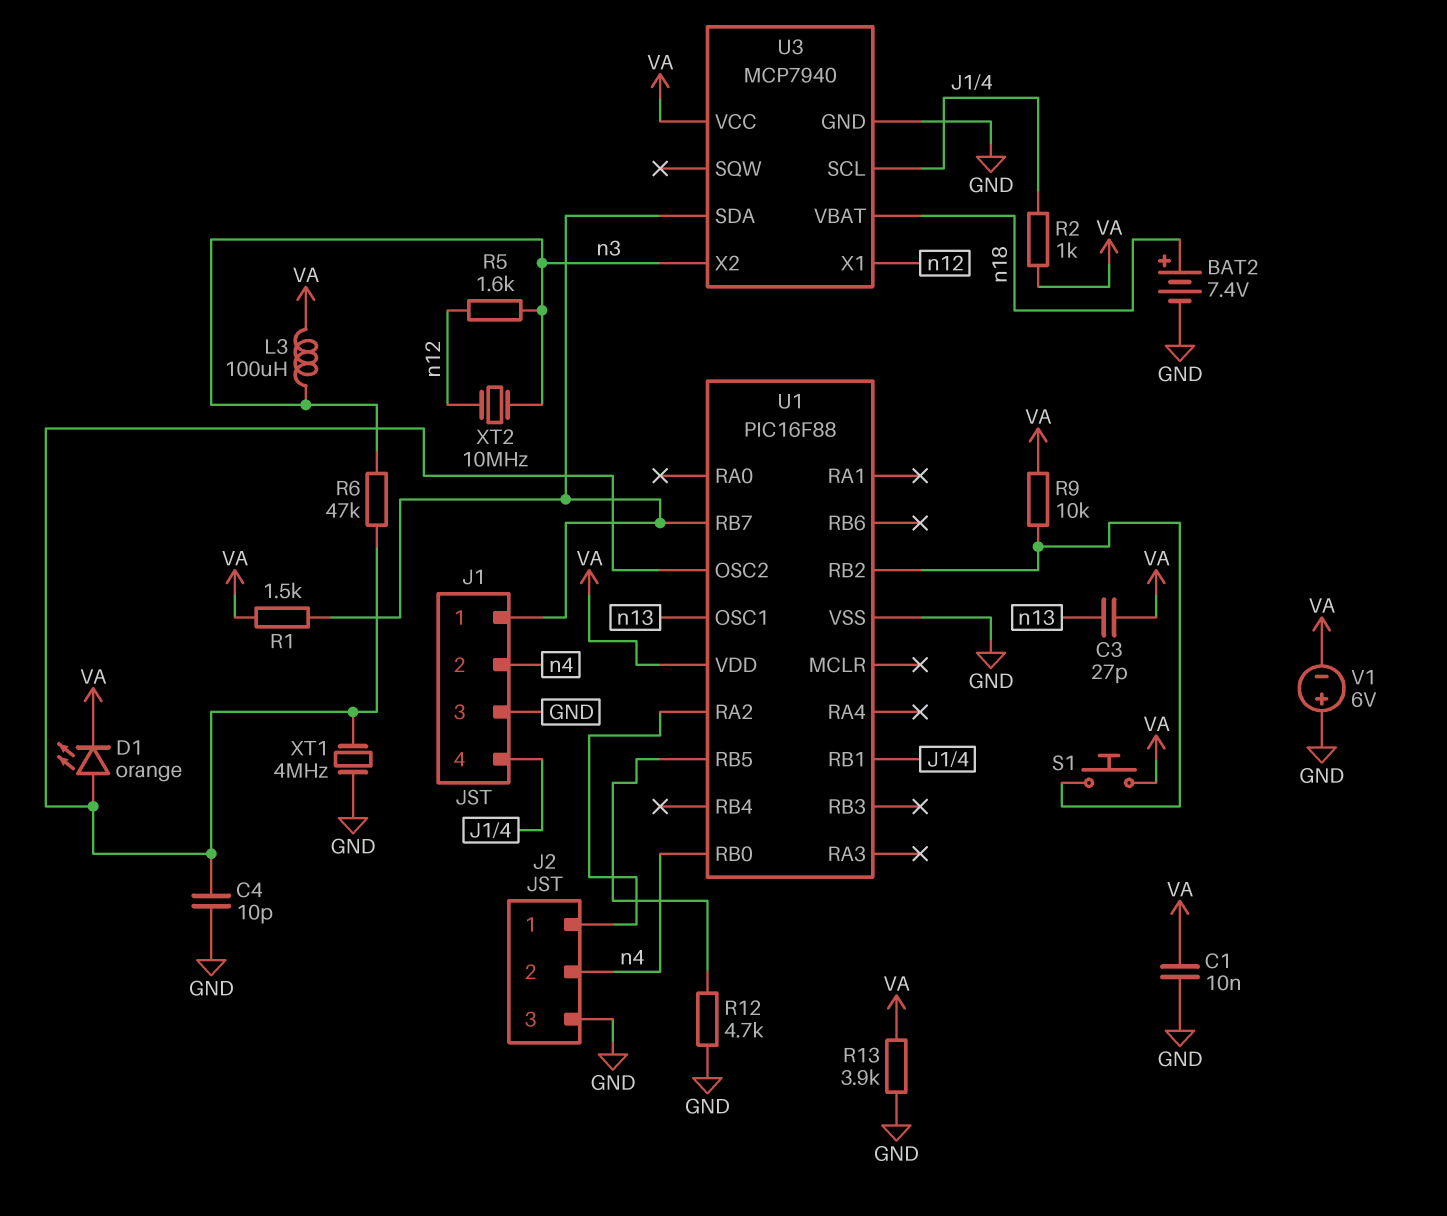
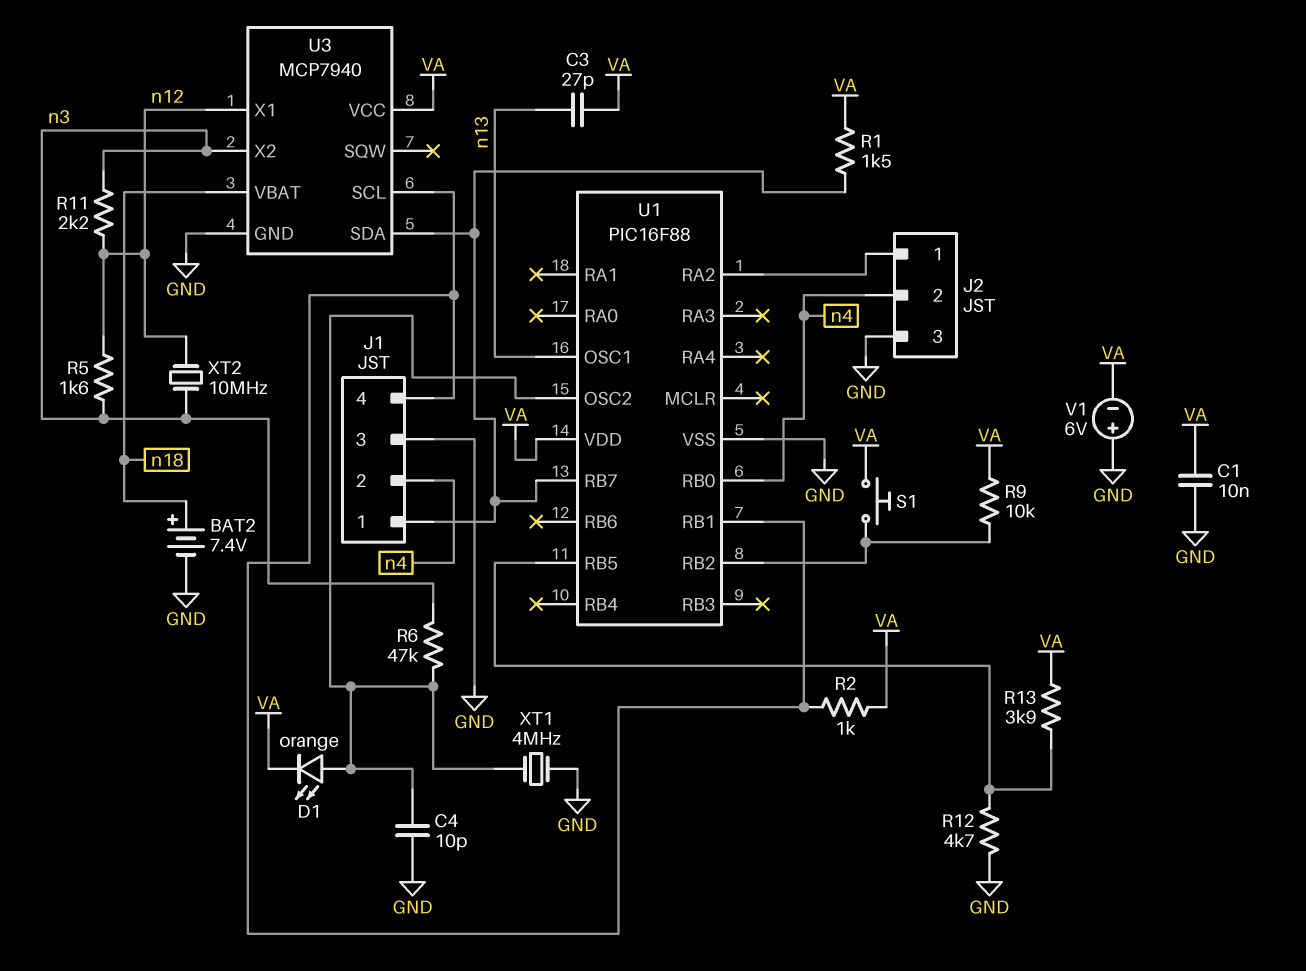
L3: 100uH (VA, n3) -> none
R11: none -> 2.2k (n3, n12)
R13: 3.9k (GND, VA) -> 3.9k (U1/RB5, VA)

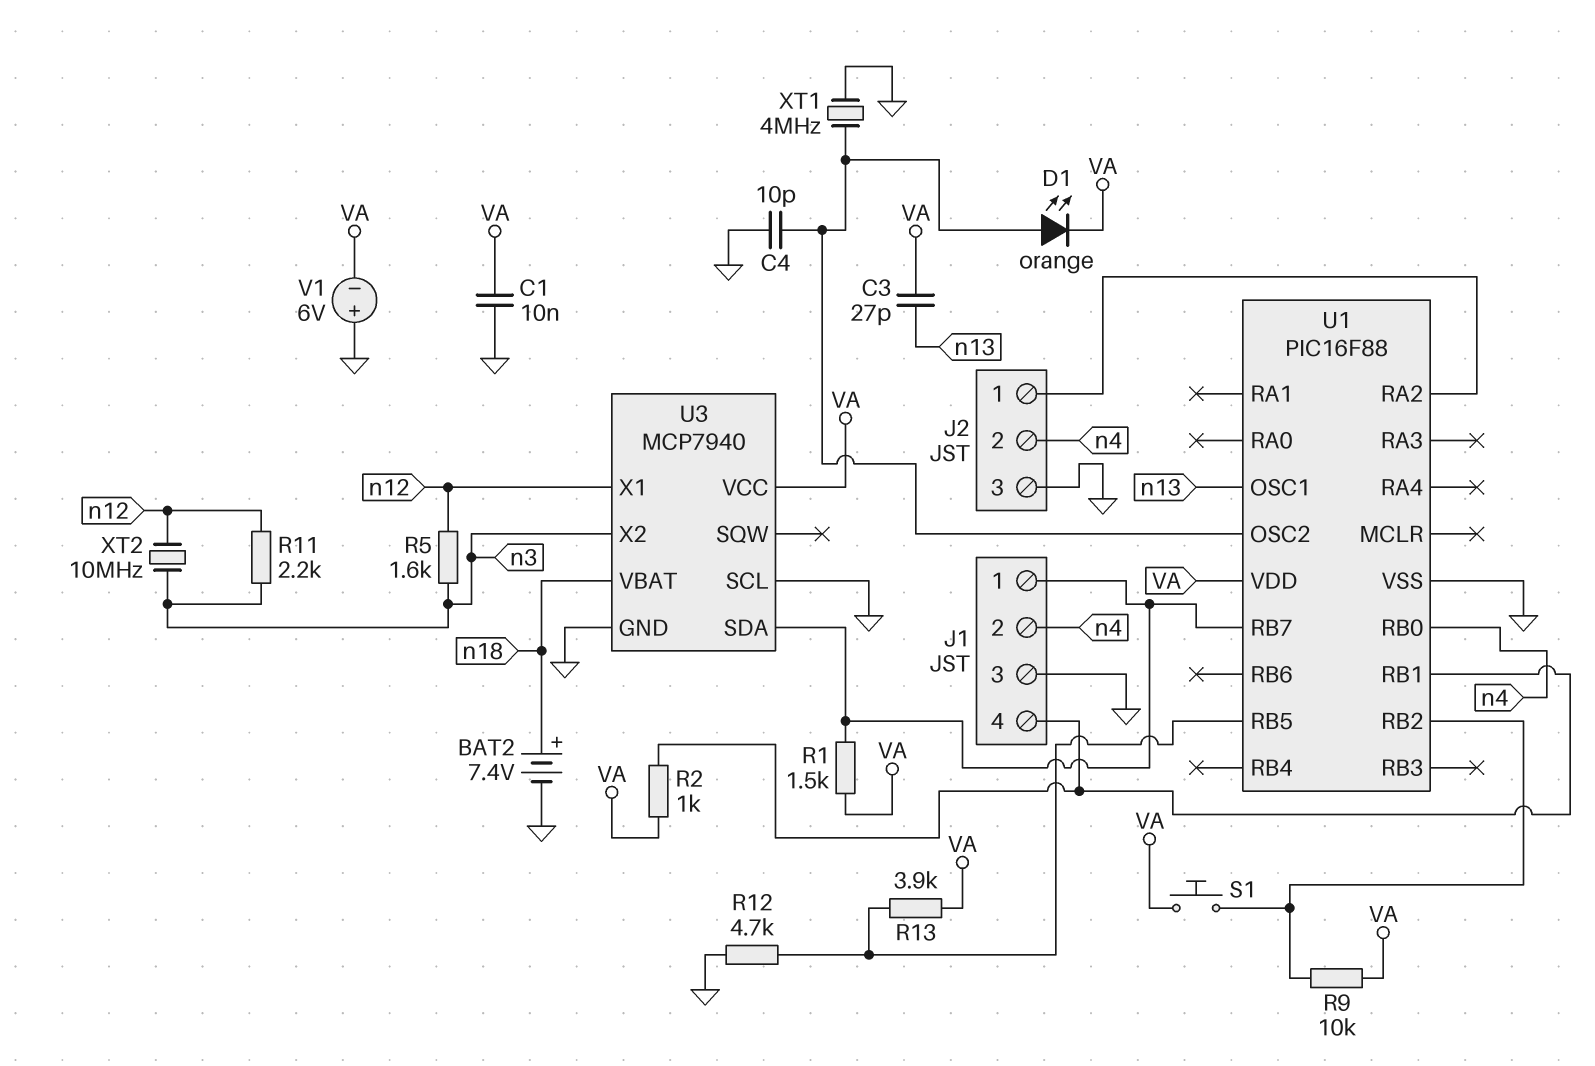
R6: 47k (U1/OSC2, n3) -> none
U3 pin SCL: J1/4 -> GND

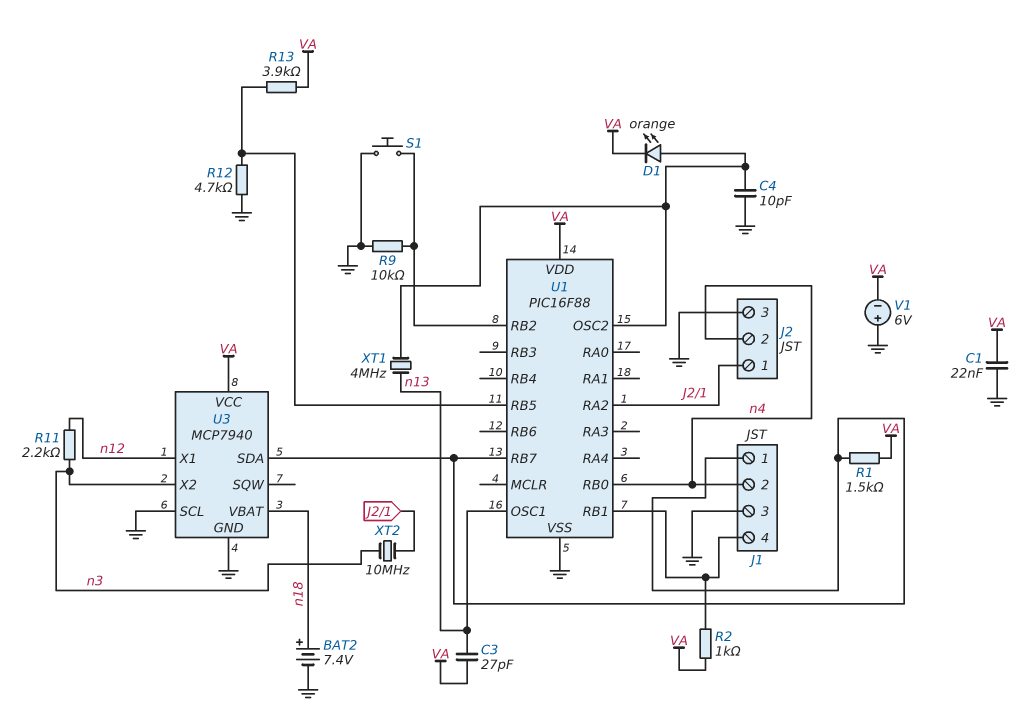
C1: 10nF (GND, VA) -> 22nF (GND, VA)
R5: 1.6k (n3, n12) -> none
R9: 10k (U1/RB2, VA) -> 10k (GND, U1/RB2)
S1: button (U1/RB2, VA) -> button (GND, U1/RB2)
XT1: 4MHz (GND, U1/OSC2) -> 4MHz (U1/OSC2, n13)
XT2: 10MHz (n3, n12) -> 10MHz (J2/1, n3)

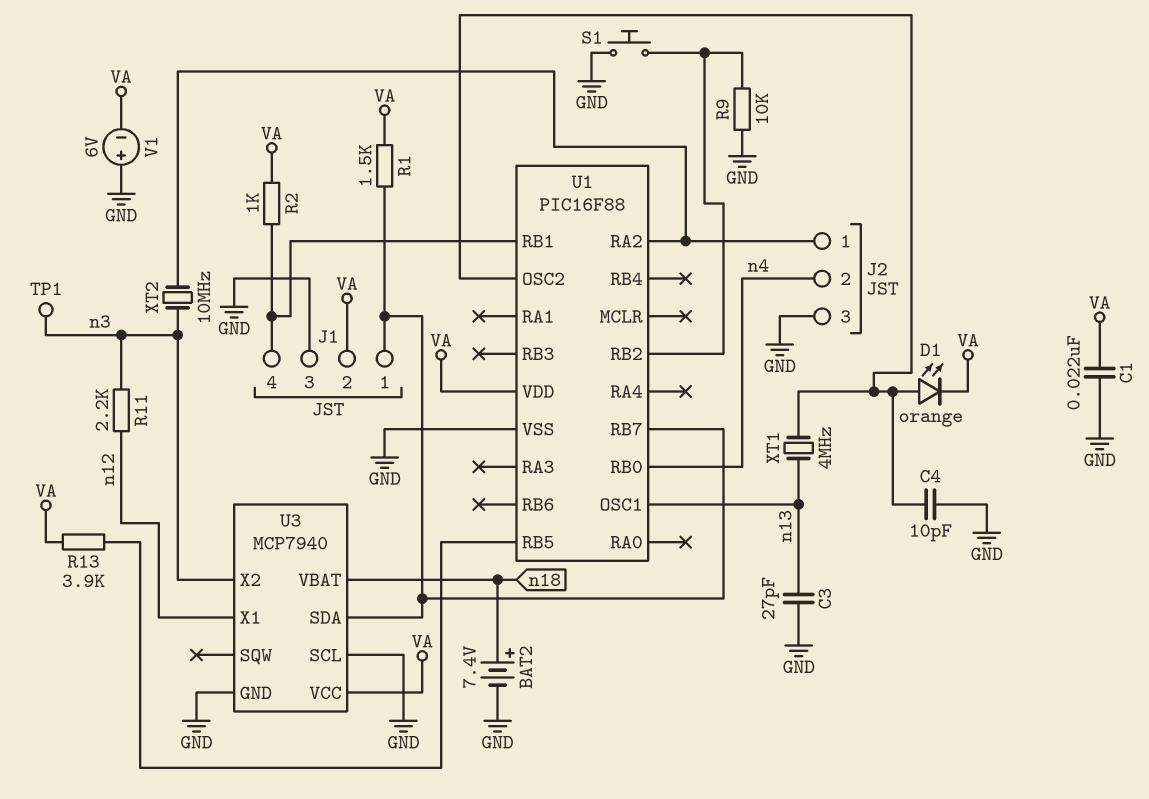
C3: 27pF (VA, n13) -> 27pF (GND, n13)
J1 pin 2: n4 -> VA
R12: 4.7k (GND, U1/RB5) -> none
TP1: none -> test point (n3)

